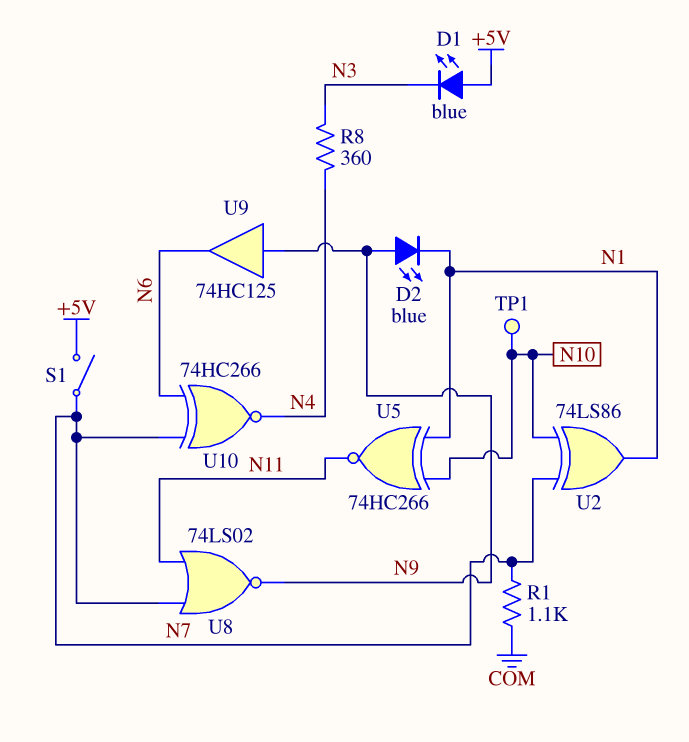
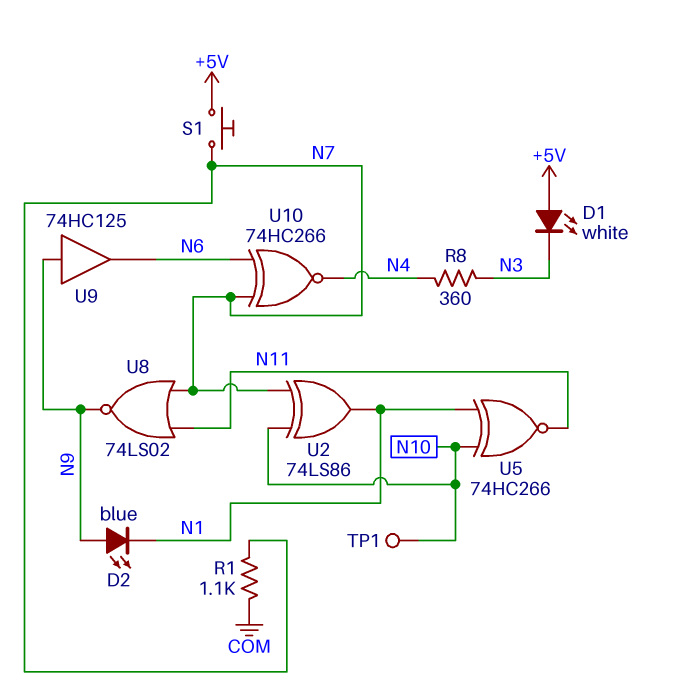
D1: LED blue (A +5V, K N3) -> LED white (A +5V, K N3)
S1: switch (+5V, N7) -> button (+5V, N7)

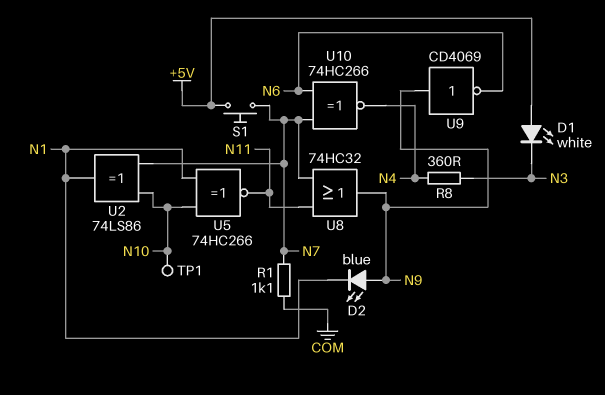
U8: NOR 74LS02 (in N7, in N11, out N9) -> OR 74HC32 (in N7, in N11, out N9)
U9: buffer 74HC125 (in N9, out N6) -> NOT CD4069 (in N9, out N6)

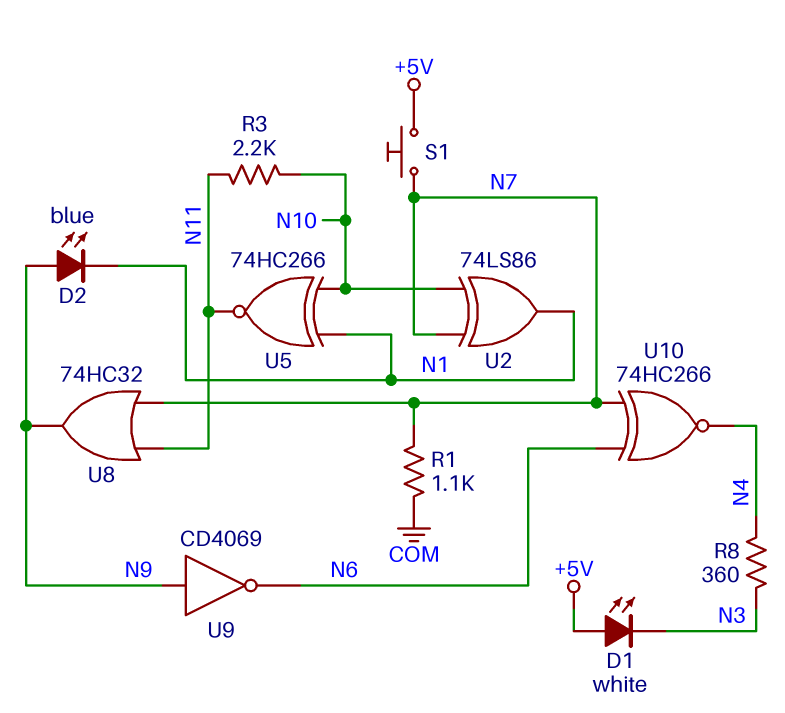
R3: none -> 2.2k (N10, N11)
TP1: test point (N10) -> none

